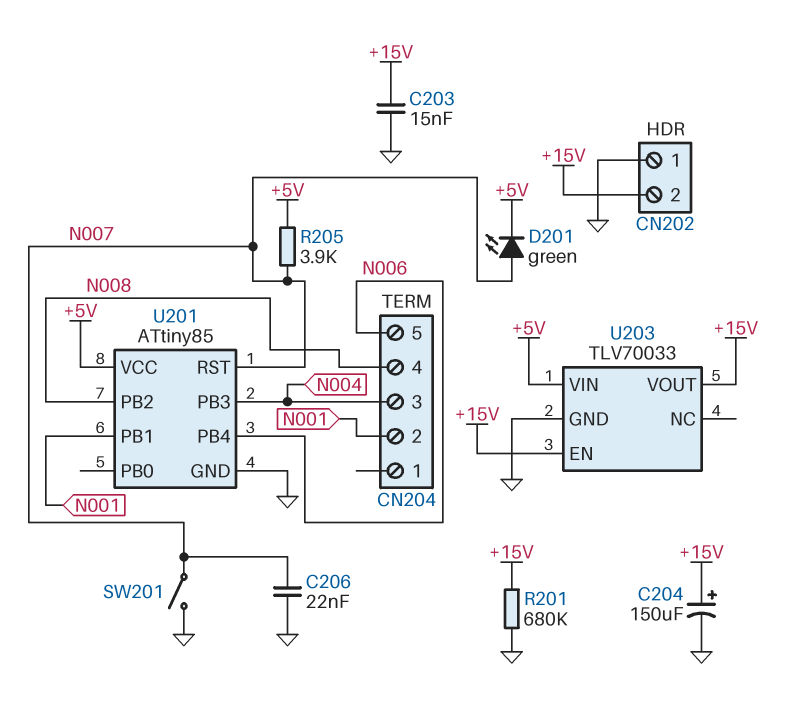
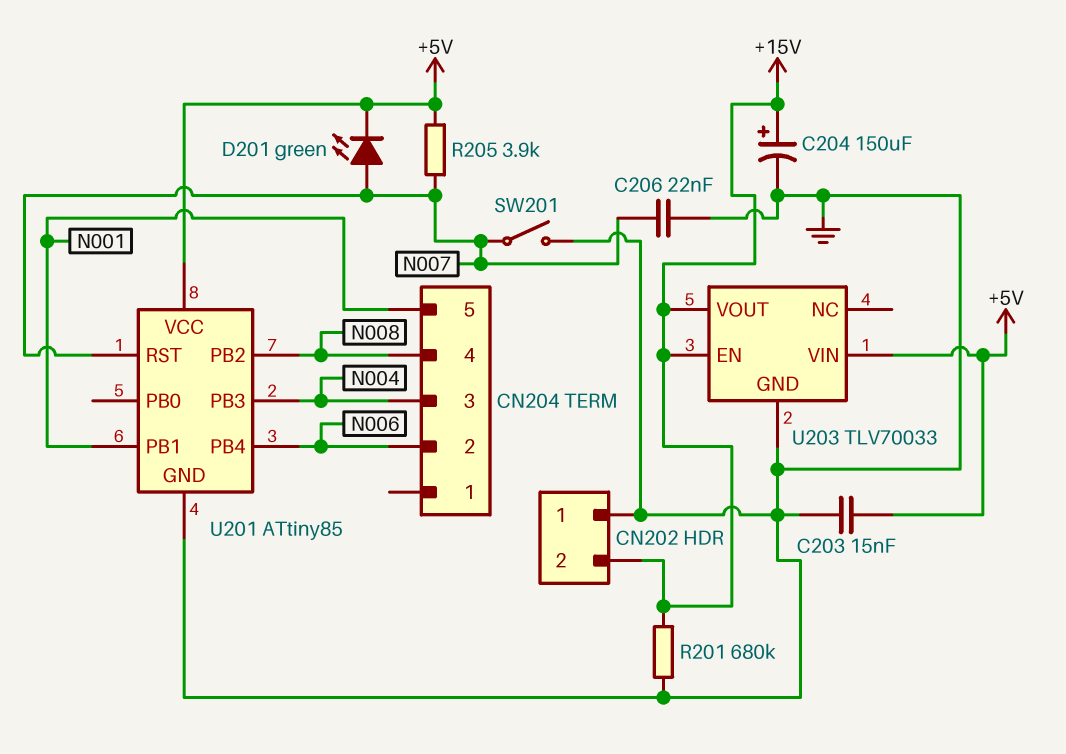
C203: 15nF (+15V, GND) -> 15nF (+5V, GND)
CN204 pin 2: N001 -> N006
CN204 pin 5: N006 -> N001

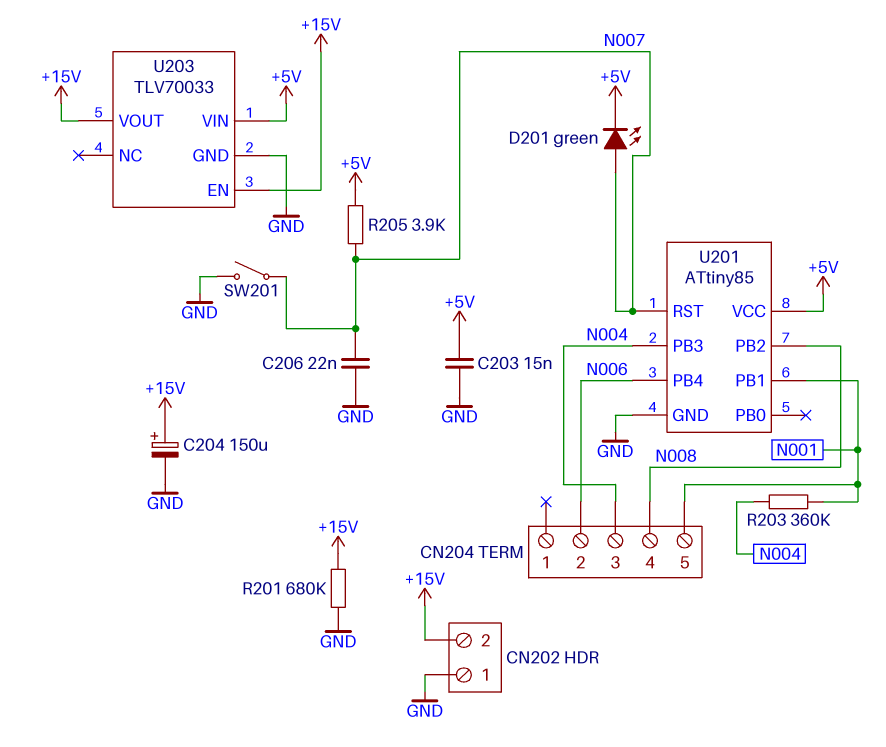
R203: none -> 360k (N001, N004)

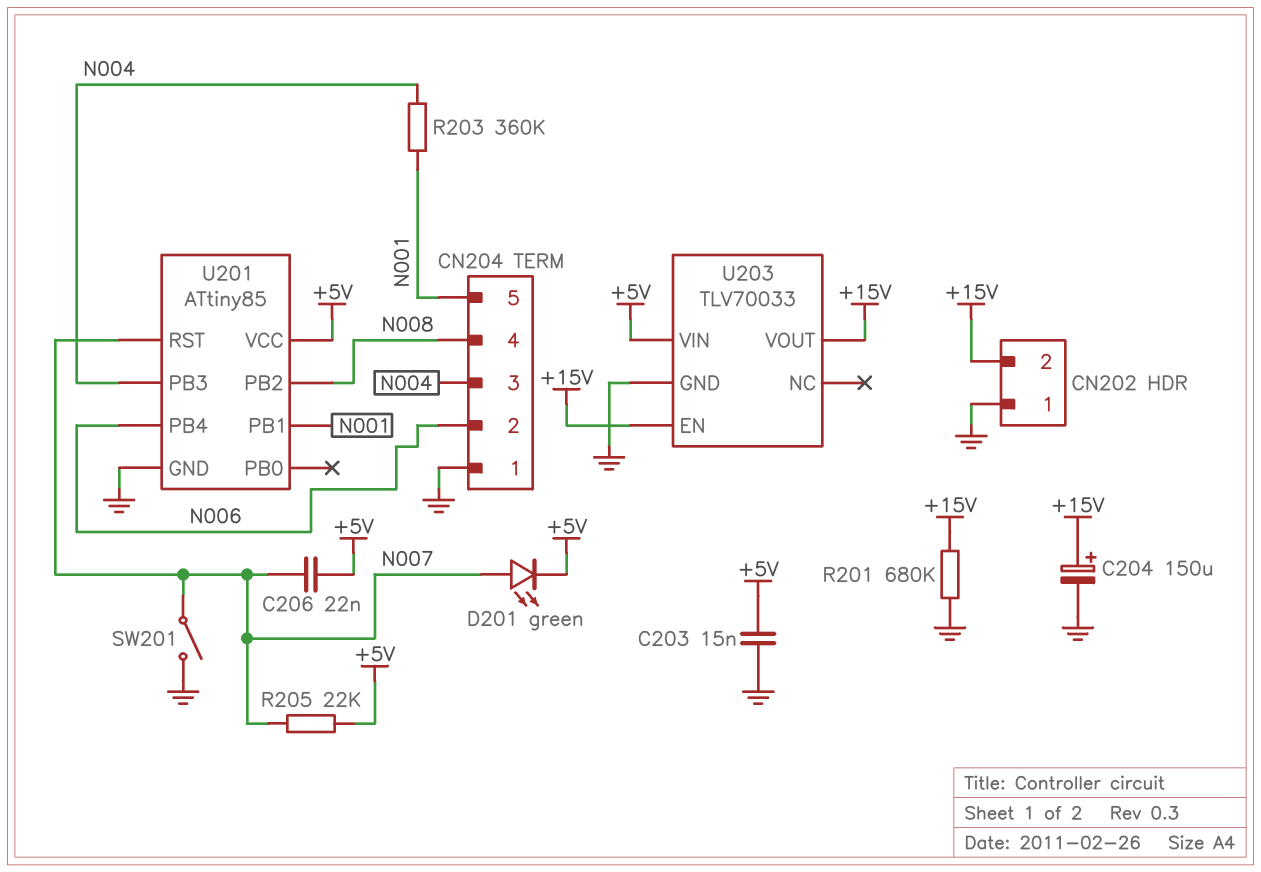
C206: 22nF (GND, N007) -> 22nF (+5V, N007)
CN204 pin 1: none -> GND
R205: 3.9k (+5V, N007) -> 22k (+5V, N007)

